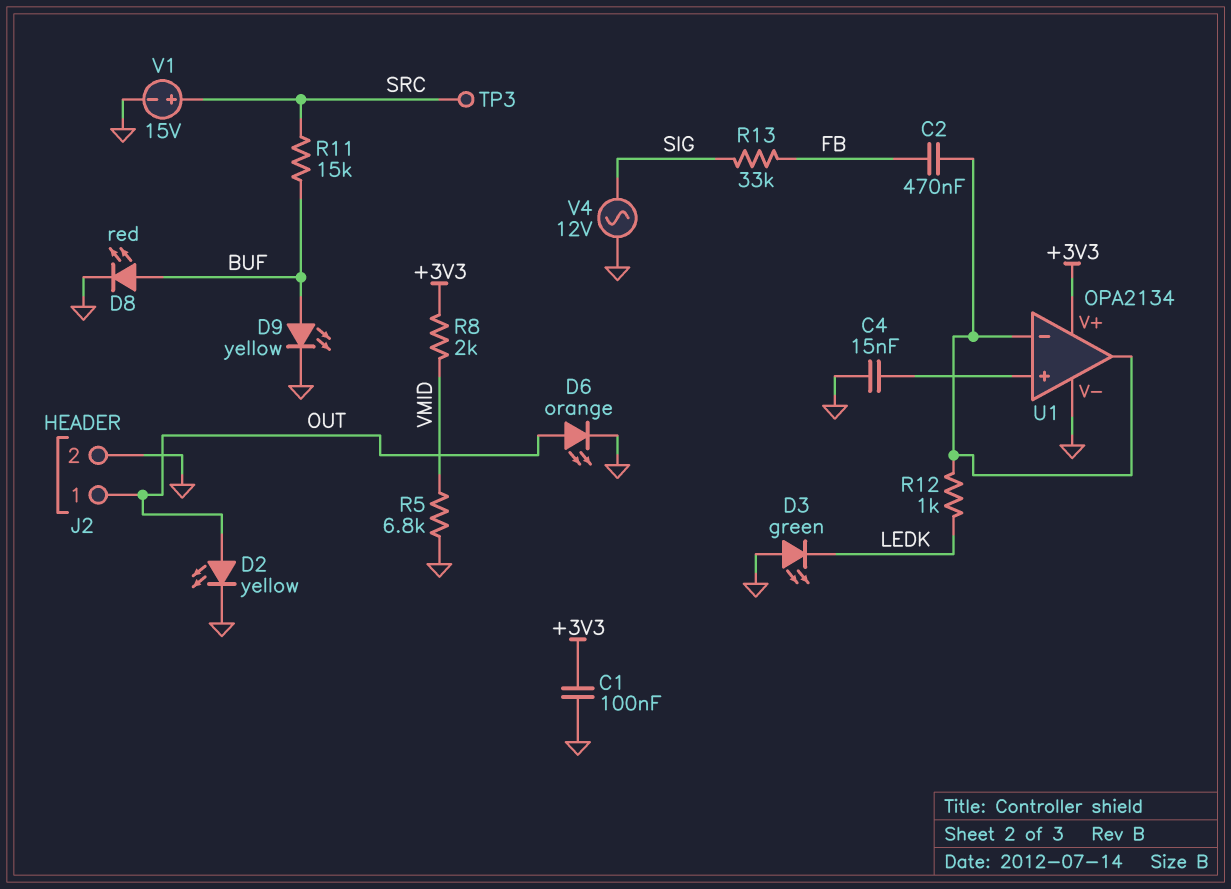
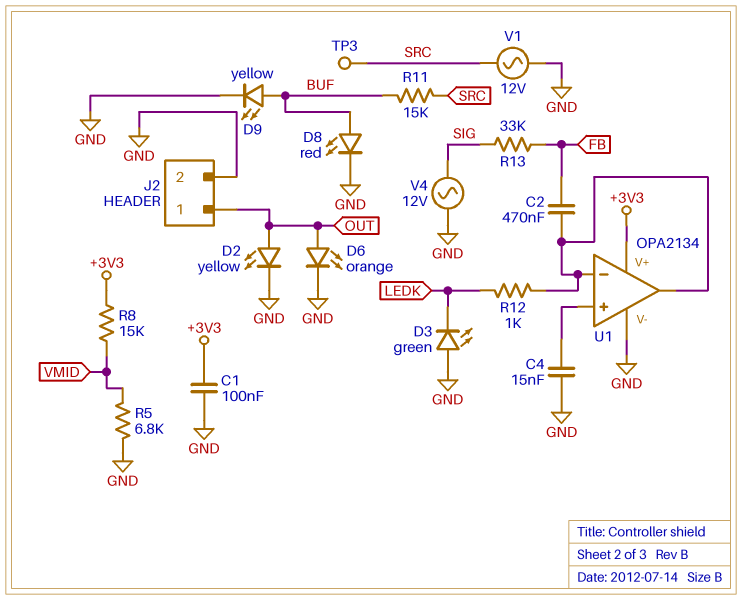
R8: 2k (+3V3, VMID) -> 15k (+3V3, VMID)
V1: 15V (plus SRC, minus GND) -> AC 12V (GND, SRC)

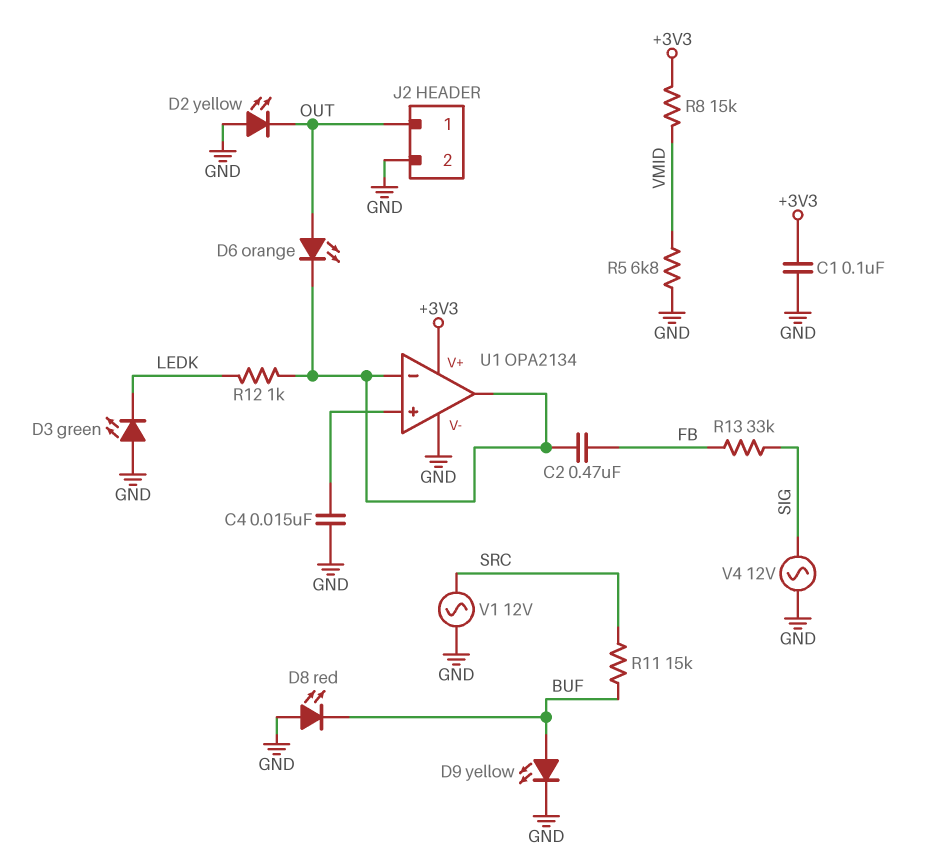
D2: LED yellow (A OUT, K GND) -> LED yellow (A GND, K OUT)
D6: LED orange (A OUT, K GND) -> LED orange (A OUT, K U1/in-)
D8: LED red (A BUF, K GND) -> LED red (A GND, K BUF)
TP3: test point (SRC) -> none

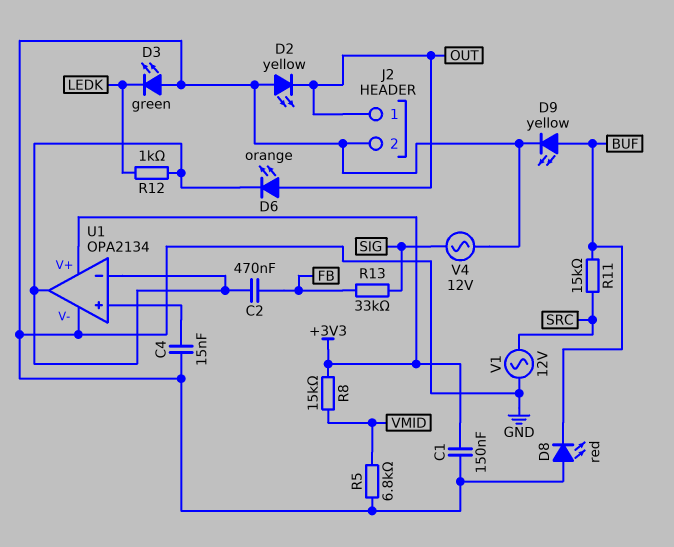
C1: 100nF (+3V3, GND) -> 150nF (+3V3, GND)

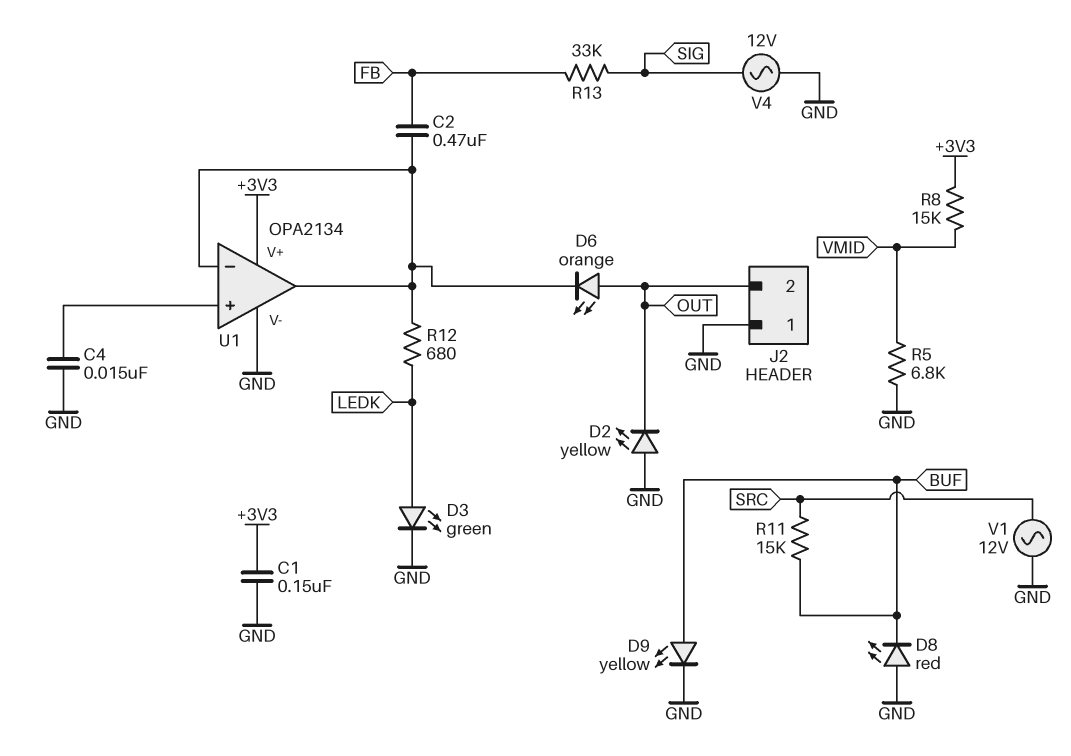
D3: LED green (A GND, K LEDK) -> LED green (A LEDK, K GND)
J2 pin 1: OUT -> GND
J2 pin 2: GND -> OUT
R12: 1k (LEDK, U1/in-) -> 680 (LEDK, U1/in-)

